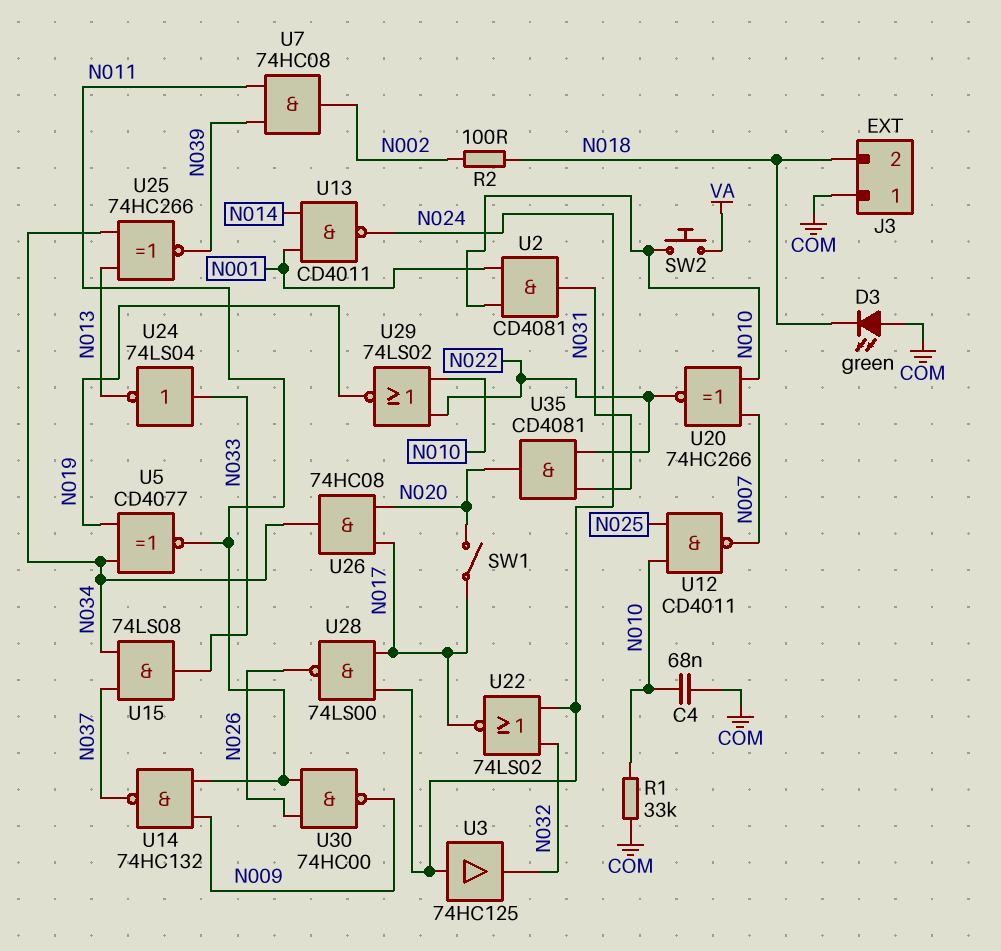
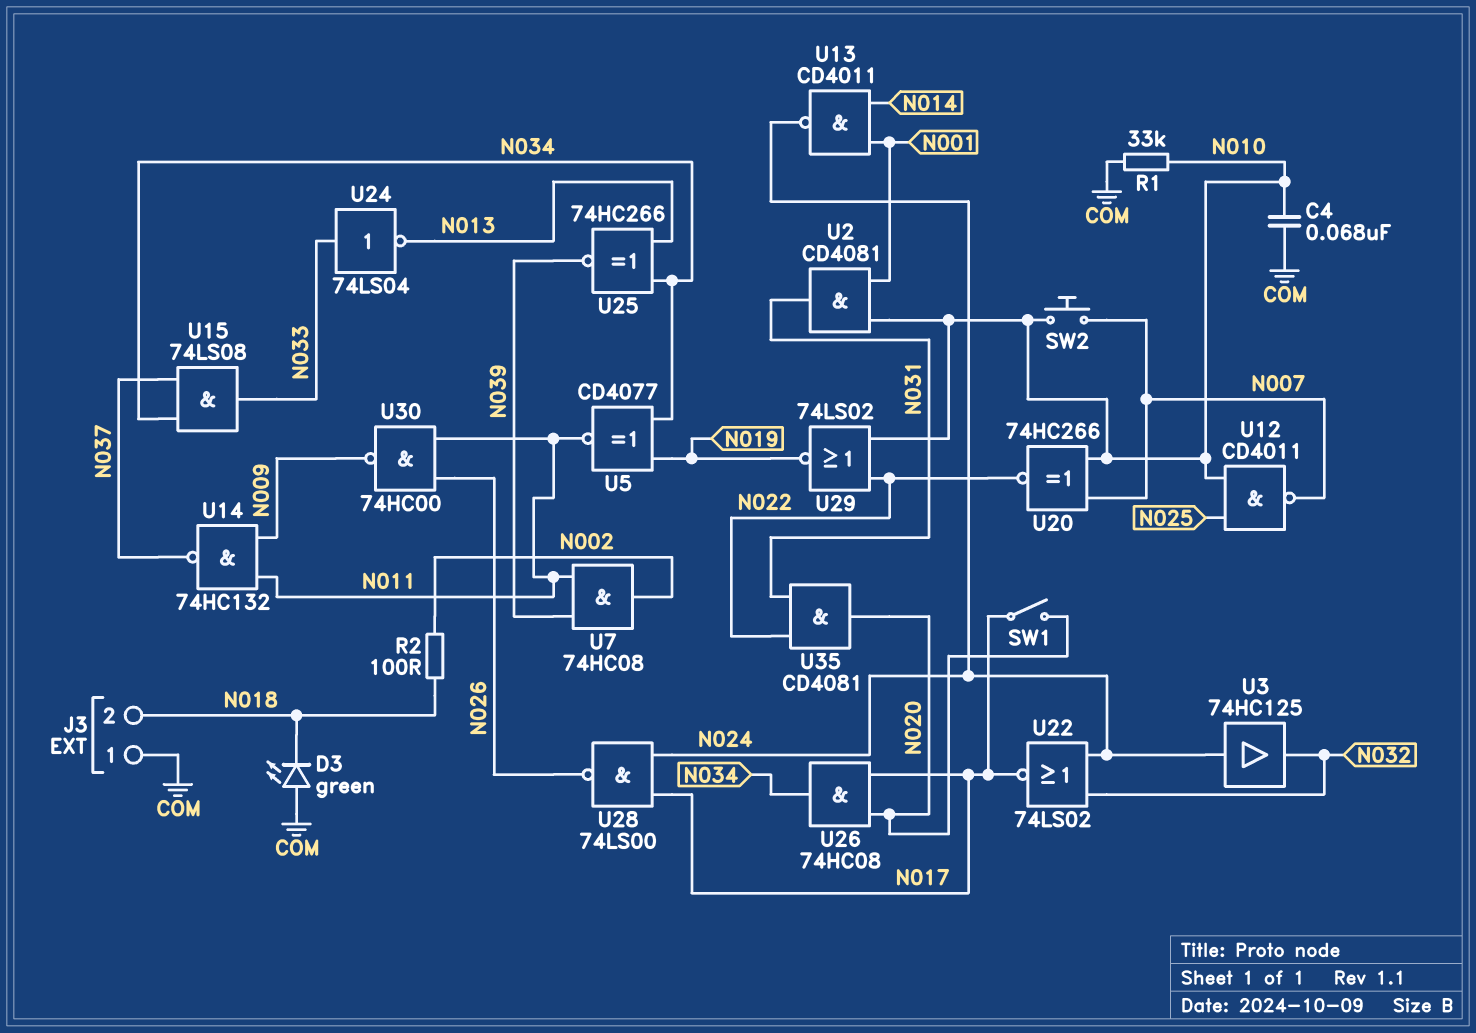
SW2: button (N010, VA) -> button (N007, N010)

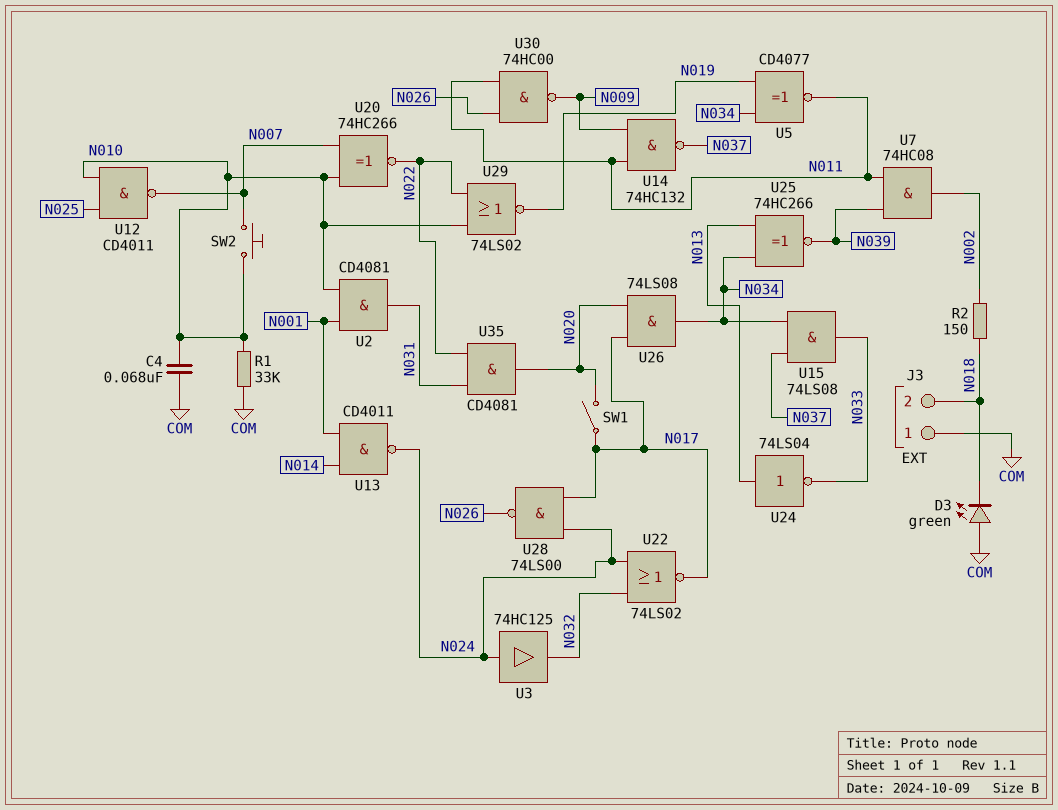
R2: 100 (N002, N018) -> 150 (N002, N018)
U24: NOT 74LS04 (in N033, out N013) -> NOT 74LS04 (in N013, out N033)
U26: AND 74HC08 (in N017, in N020, out N034) -> AND 74LS08 (in N017, in N020, out N034)

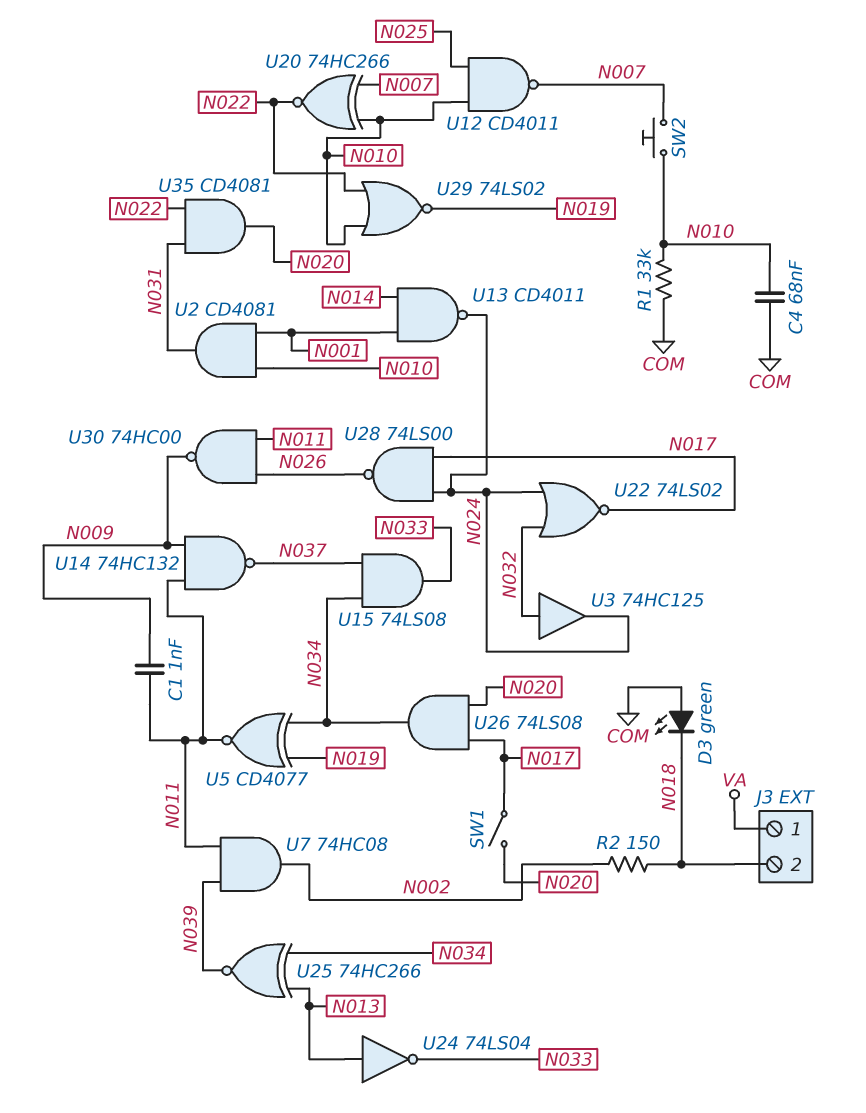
C1: none -> 1nF (N009, N011)
J3 pin 1: COM -> VA
U3: buffer 74HC125 (in N024, out N032) -> buffer 74HC125 (in N032, out N024)

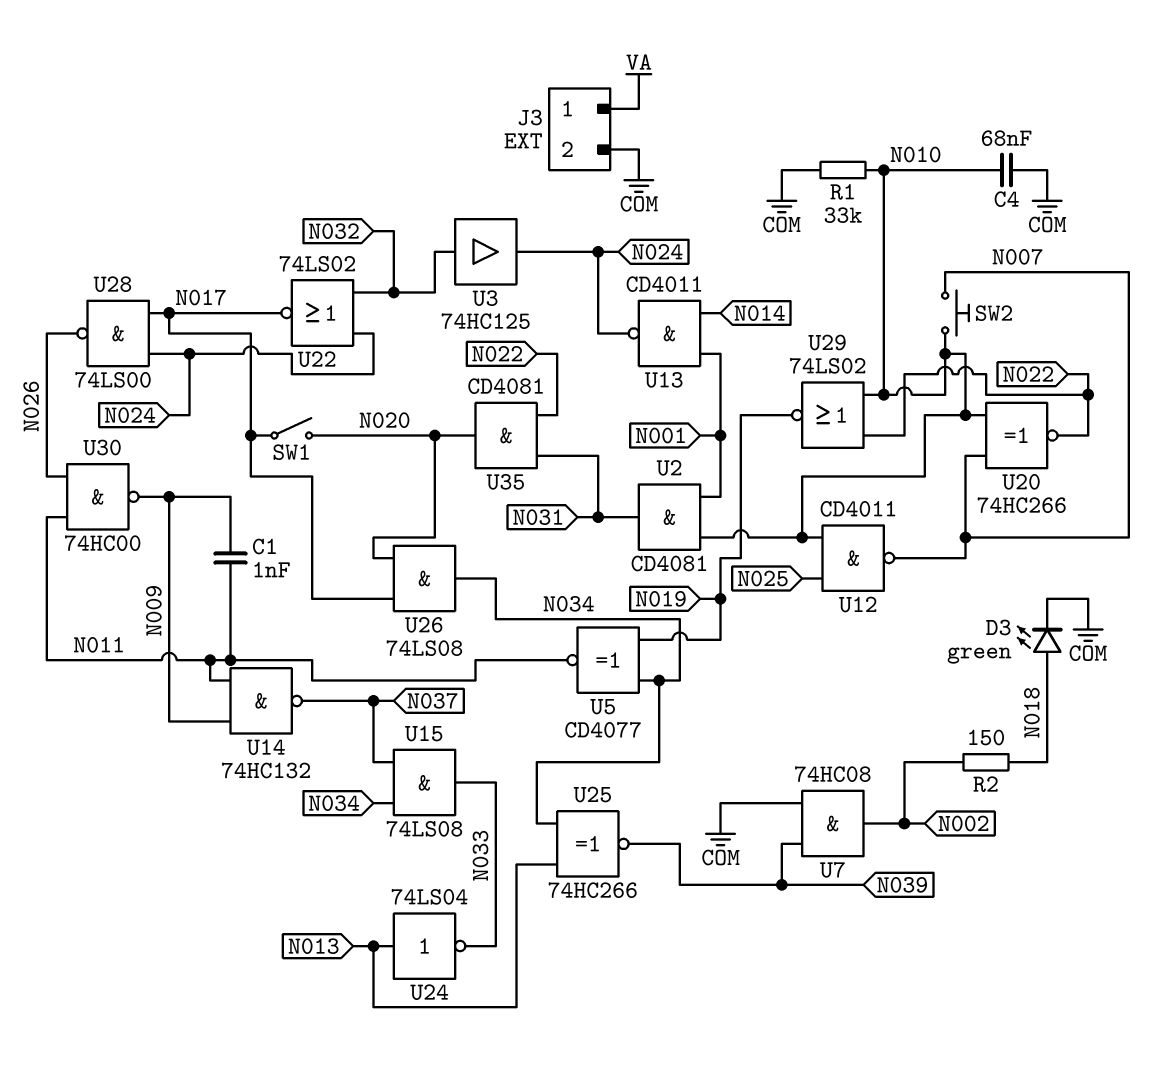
D3: LED green (A COM, K N018) -> LED green (A N018, K COM)
J3 pin 2: N018 -> COM
U7: AND 74HC08 (in N011, in N039, out N002) -> AND 74HC08 (in COM, in N039, out N002)

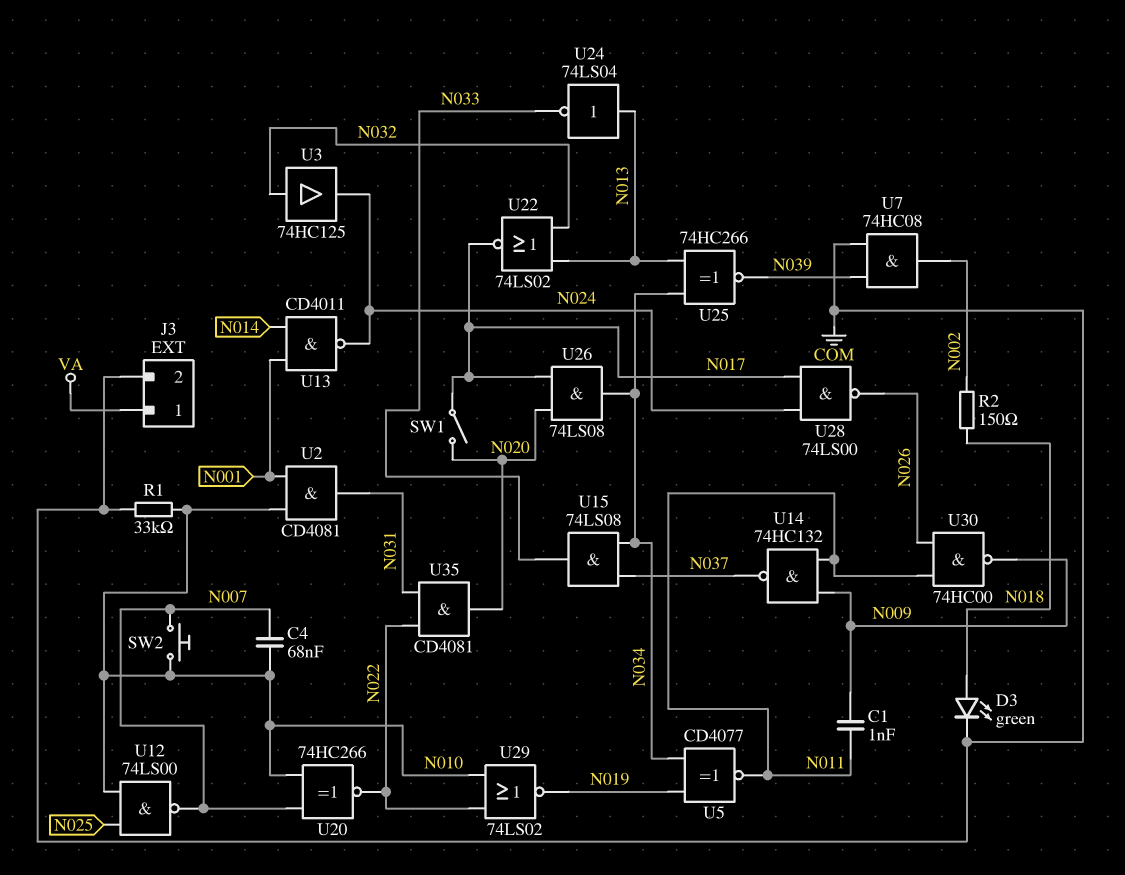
C4: 68nF (COM, N010) -> 68nF (N007, N010)
U12: NAND CD4011 (in N010, in N025, out N007) -> NAND 74LS00 (in N010, in N025, out N007)
U22: NOR 74LS02 (in N024, in N032, out N017) -> NOR 74LS02 (in N013, in N032, out N017)

